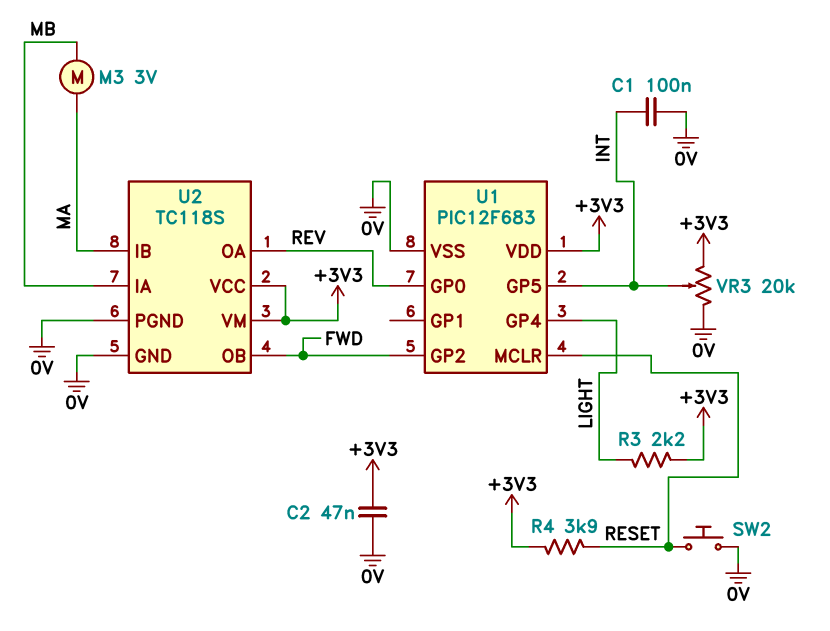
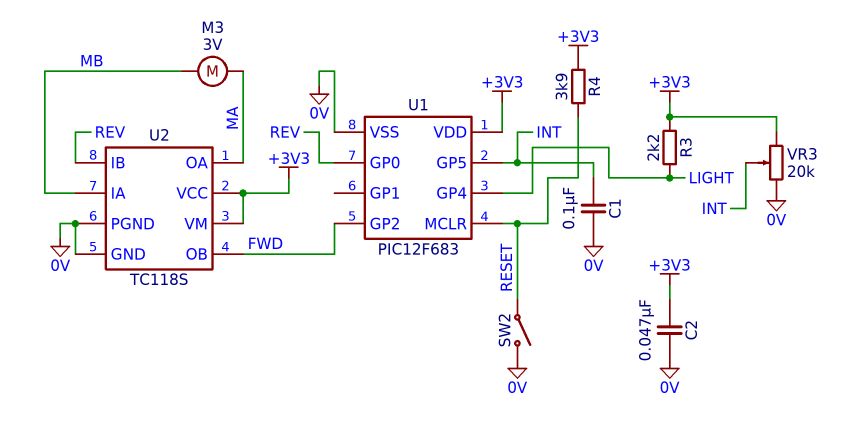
SW2: button (0V, RESET) -> switch (0V, RESET)
U2 pin IB: MA -> REV
U2 pin OA: REV -> MA

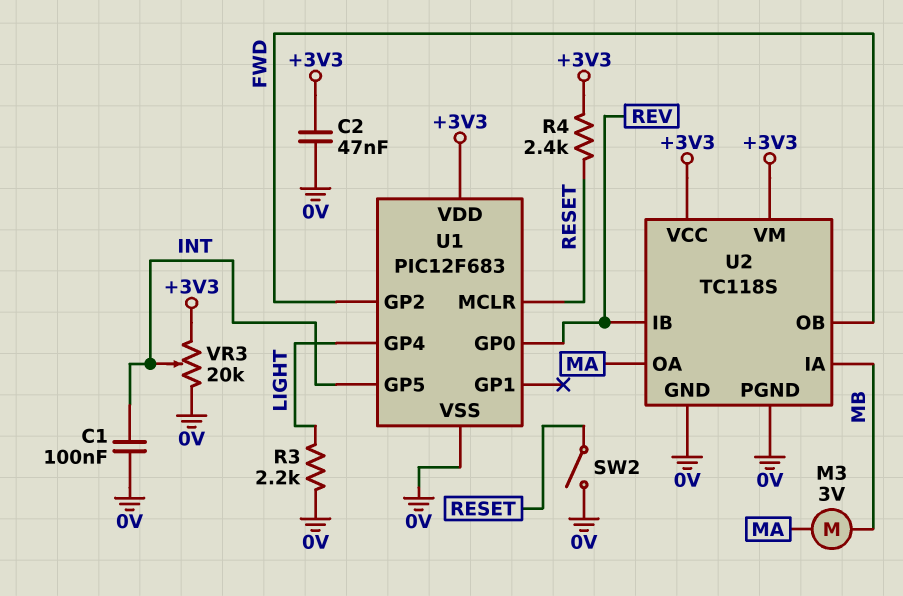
R3: 2.2k (+3V3, LIGHT) -> 2.2k (0V, LIGHT)
R4: 3.9k (+3V3, RESET) -> 2.4k (+3V3, RESET)

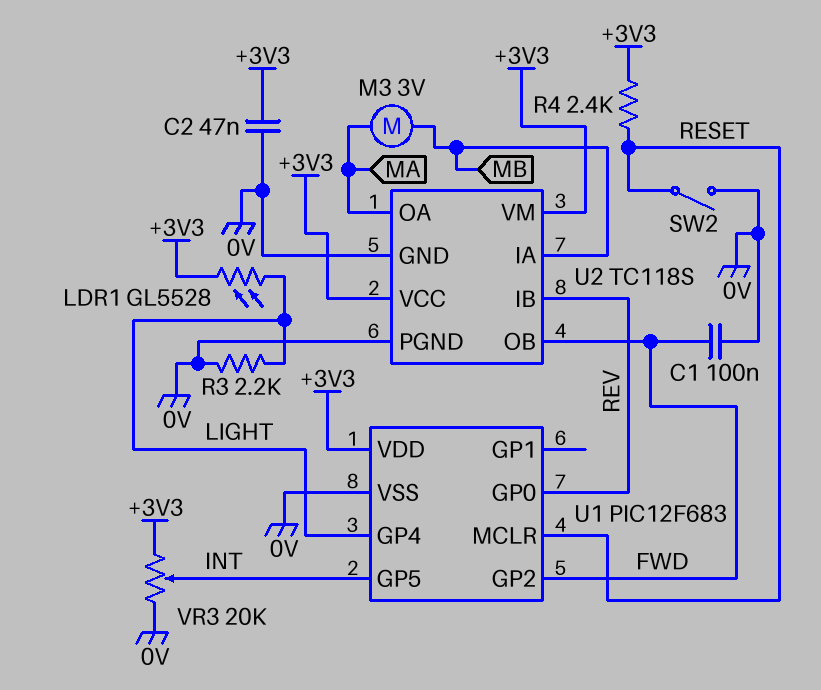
C1: 100nF (0V, INT) -> 100nF (0V, FWD)
LDR1: none -> GL5528 (+3V3, LIGHT)

